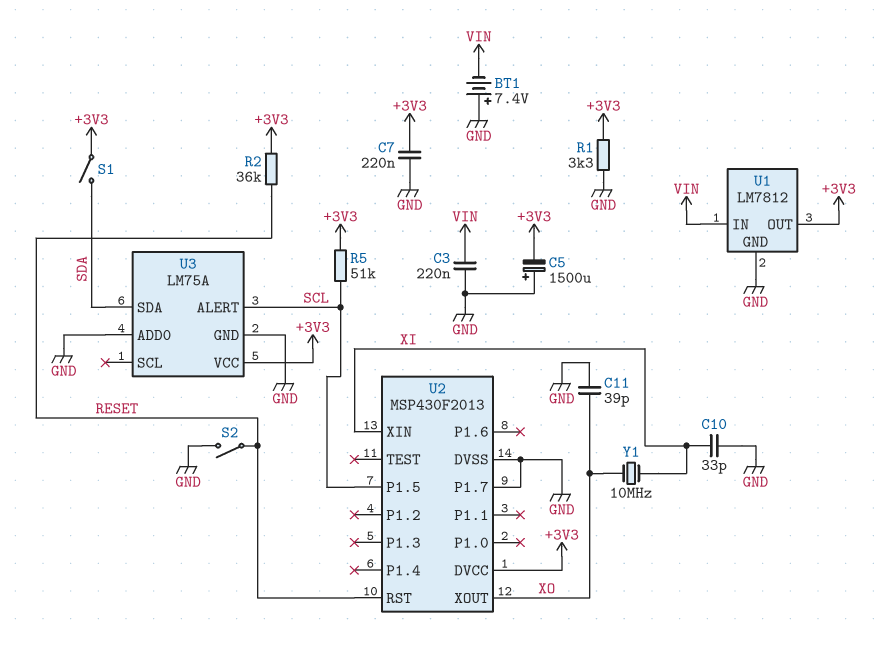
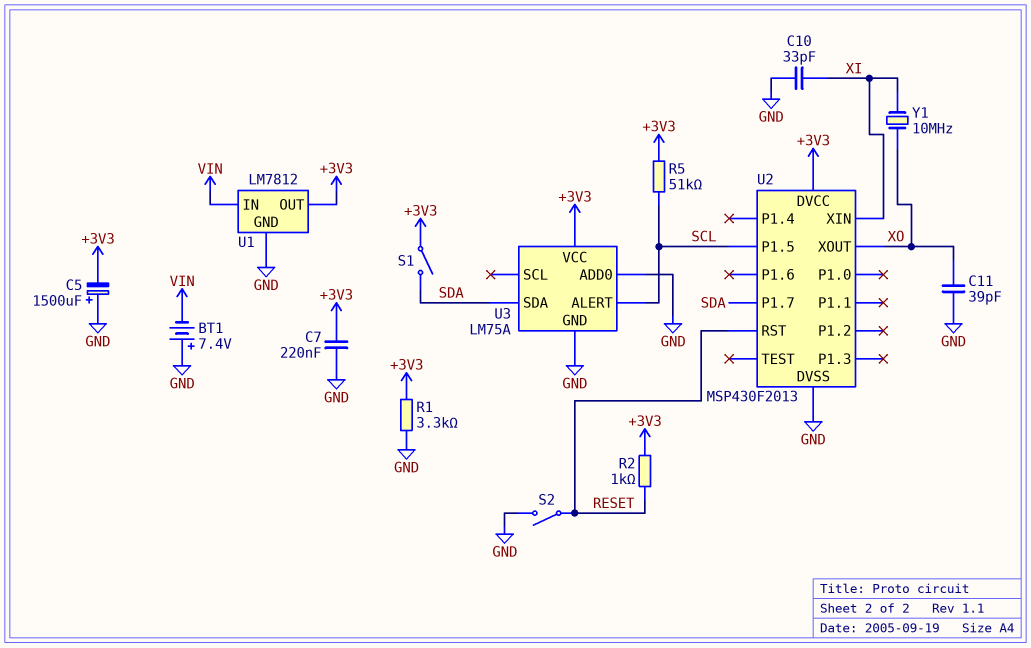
C3: 220nF (GND, VIN) -> none
R2: 36k (+3V3, RESET) -> 1k (+3V3, RESET)
U2 pin P1.7: GND -> SDA

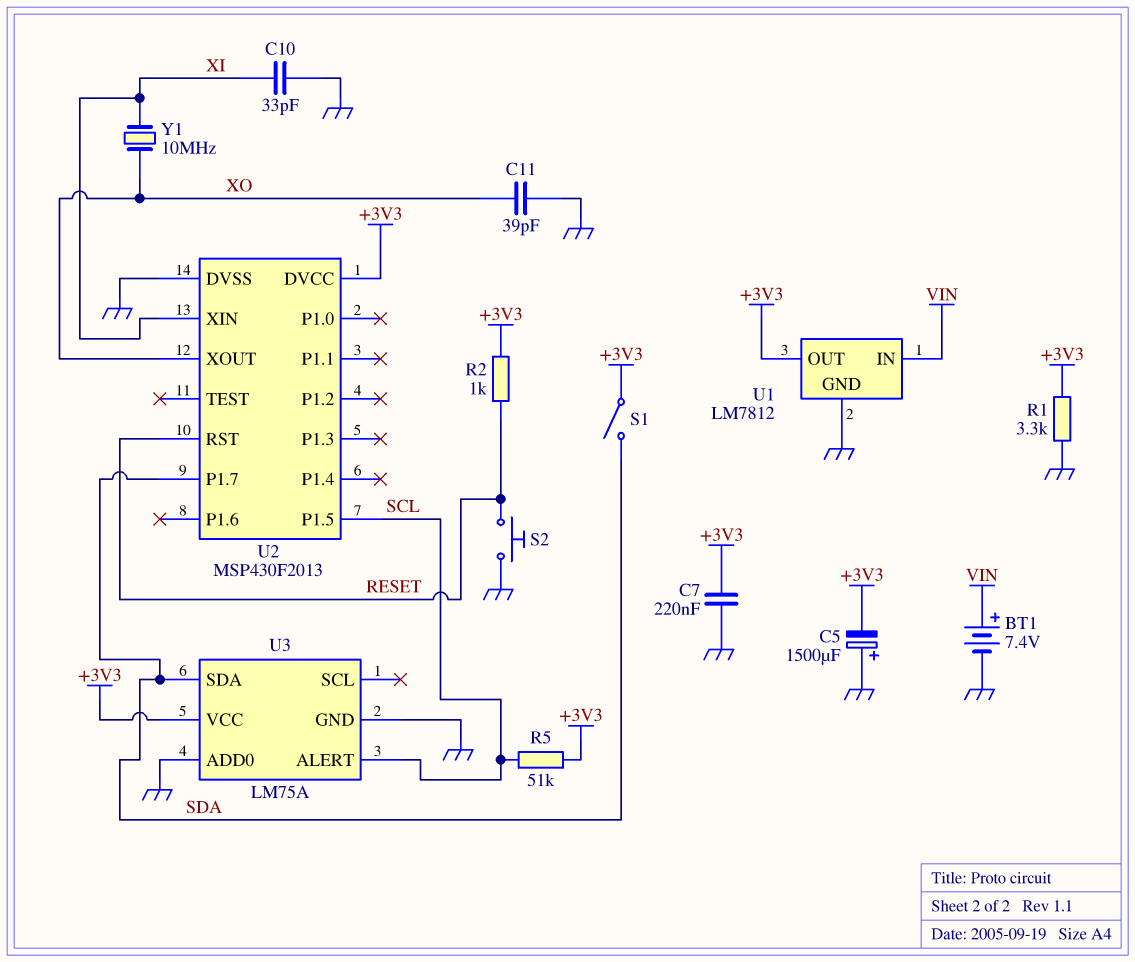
BT1: 7.4V (plus GND, minus VIN) -> 7.4V (plus VIN, minus GND)
S2: switch (GND, RESET) -> button (GND, RESET)

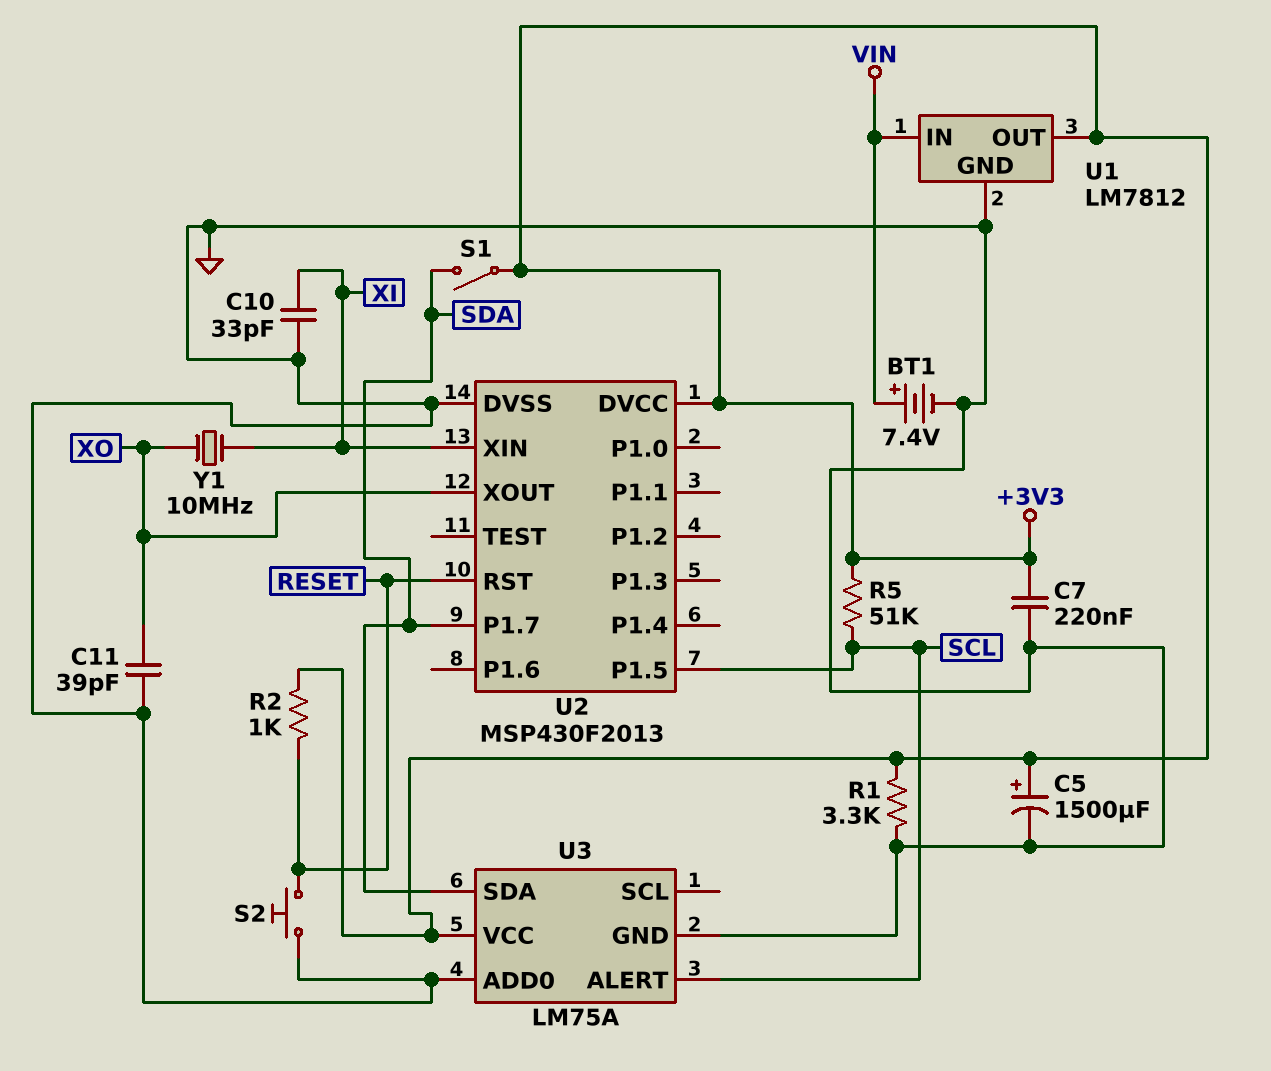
C5: 1500uF (plus GND, minus +3V3) -> 1500uF (plus +3V3, minus GND)

